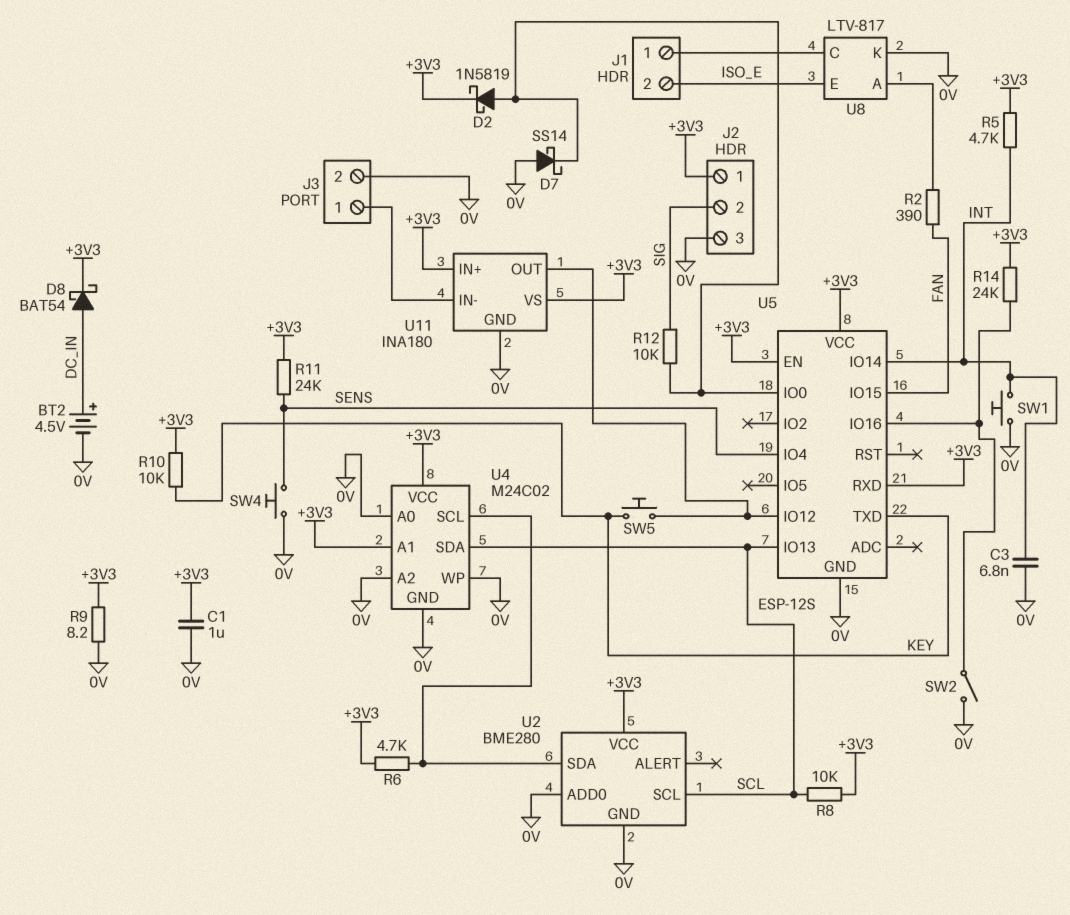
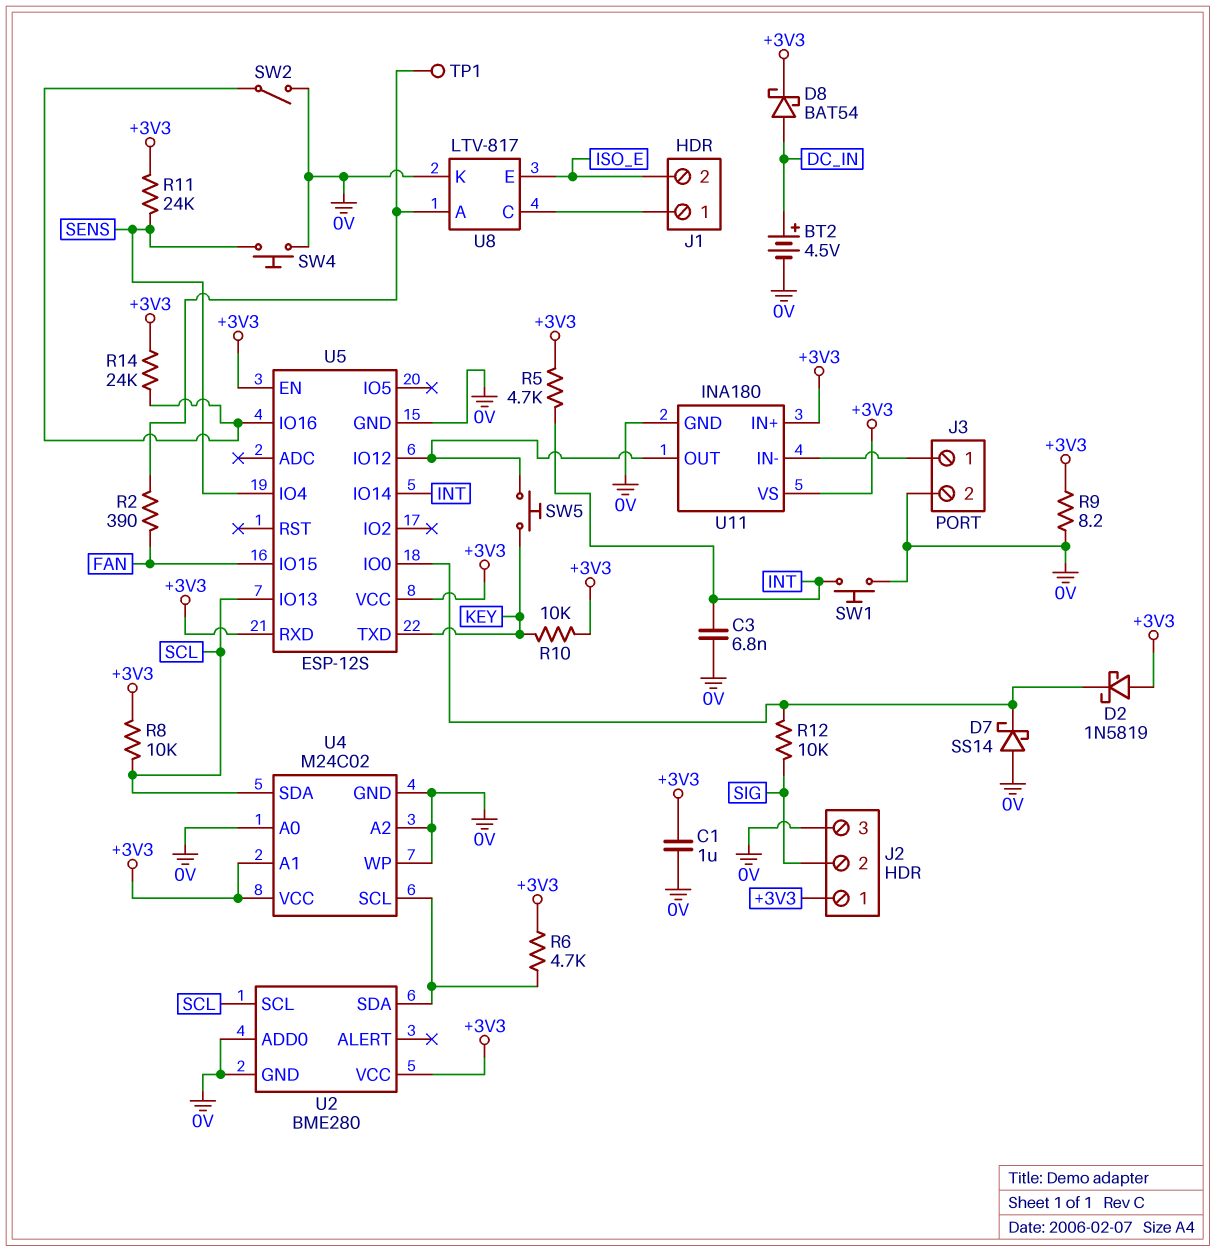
D2: schottky 1N5819 (A U5/IO0, K +3V3) -> schottky 1N5819 (A +3V3, K U5/IO0)
TP1: none -> test point (U8/A)

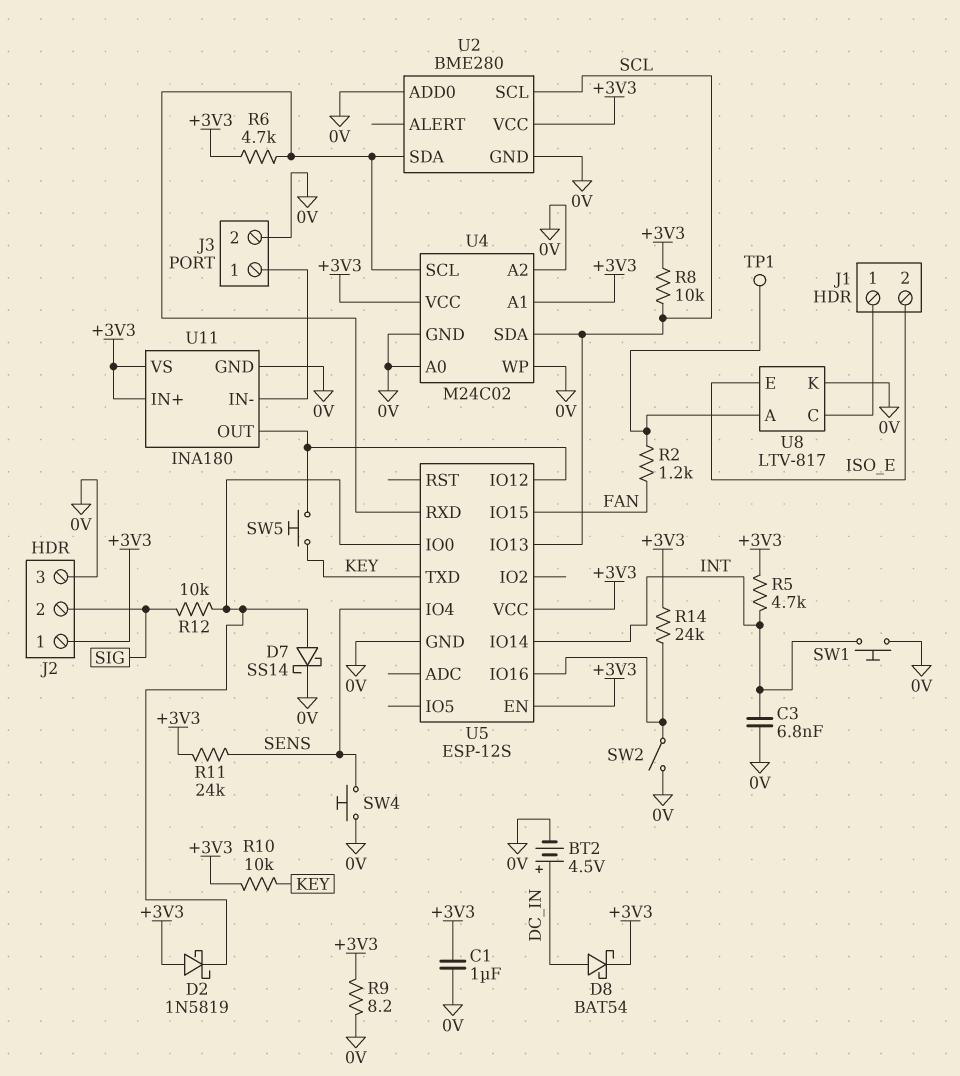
D7: schottky SS14 (A 0V, K U5/IO0) -> schottky SS14 (A U5/IO0, K 0V)
R2: 390 (FAN, U8/A) -> 1.2k (FAN, U8/A)
U5 pin RXD: +3V3 -> U2/SDA

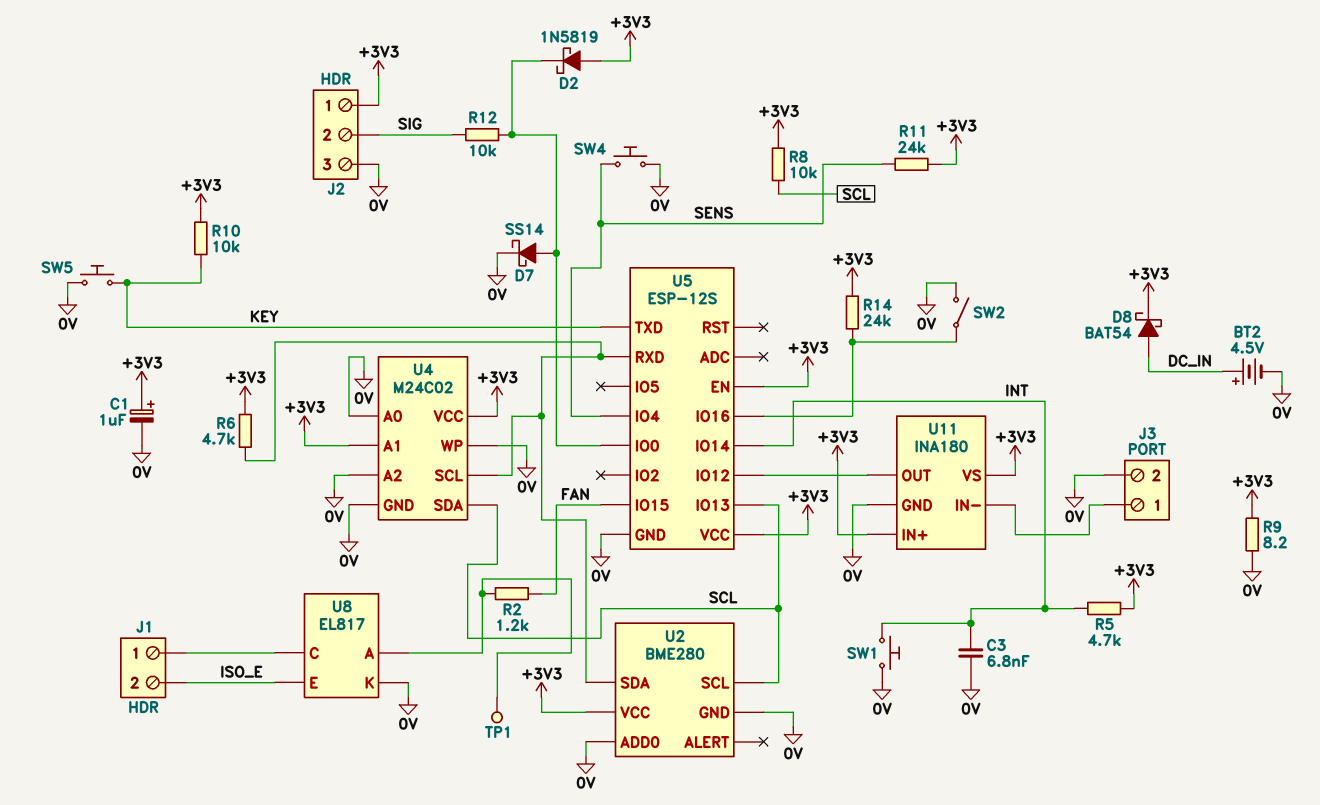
C1: 1uF (+3V3, 0V) -> 1uF (plus +3V3, minus 0V)
SW5: button (KEY, U5/IO12) -> button (0V, KEY)
U8: LTV-817 -> EL817

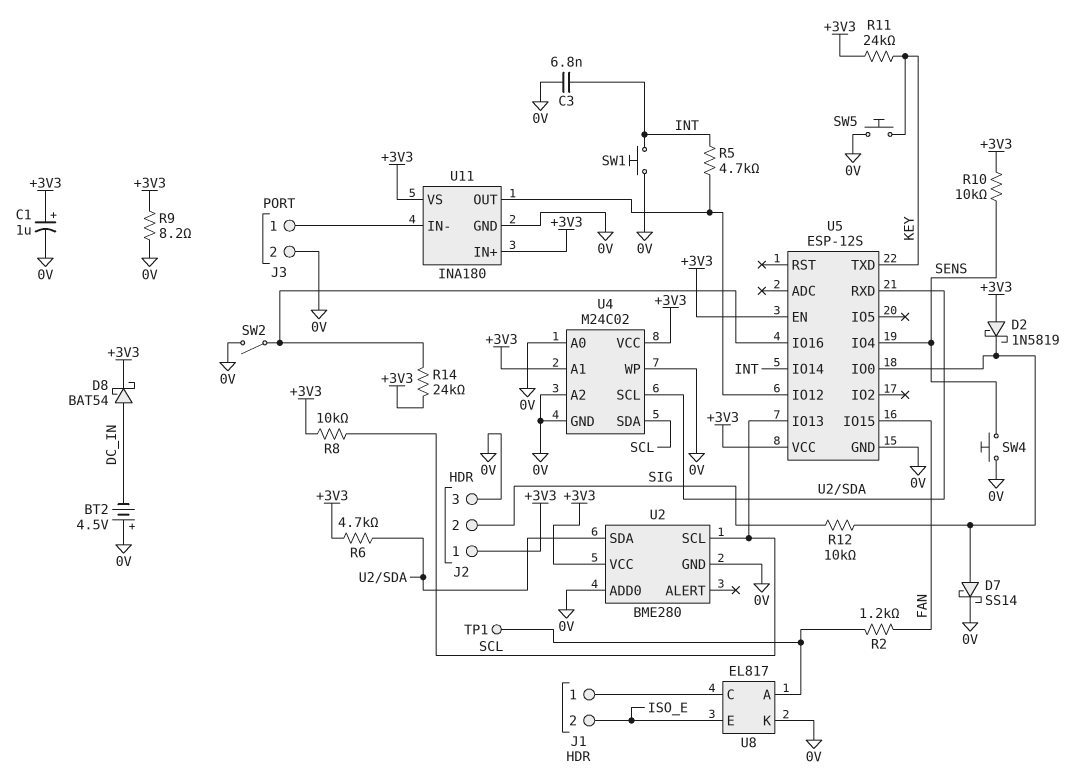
BT2: 4.5V (plus DC_IN, minus 0V) -> 4.5V (plus 0V, minus DC_IN)
R5: 4.7k (+3V3, INT) -> 4.7k (INT, U5/IO12)
R10: 10k (+3V3, KEY) -> 10k (+3V3, SENS)
R11: 24k (+3V3, SENS) -> 24k (+3V3, KEY)

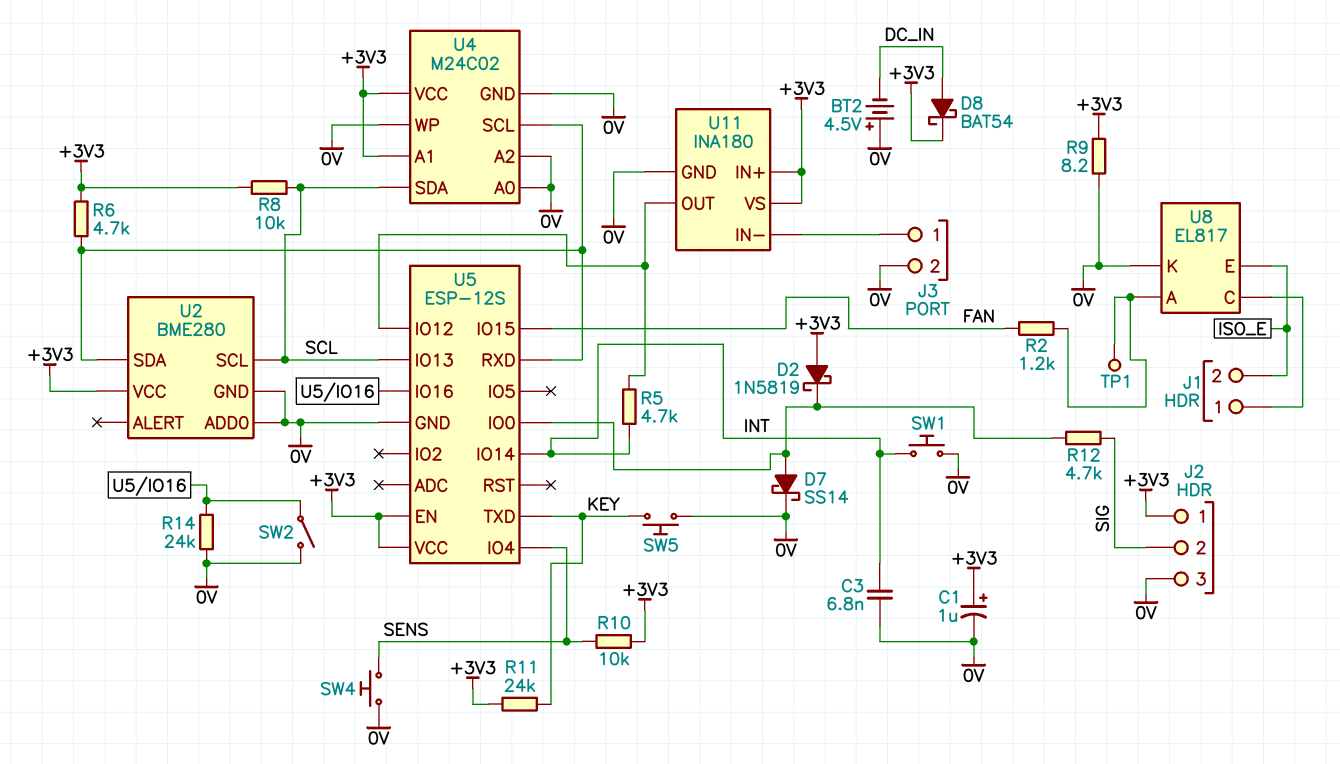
R12: 10k (SIG, U5/IO0) -> 4.7k (SIG, U5/IO0)
R14: 24k (+3V3, U5/IO16) -> 24k (0V, U5/IO16)

